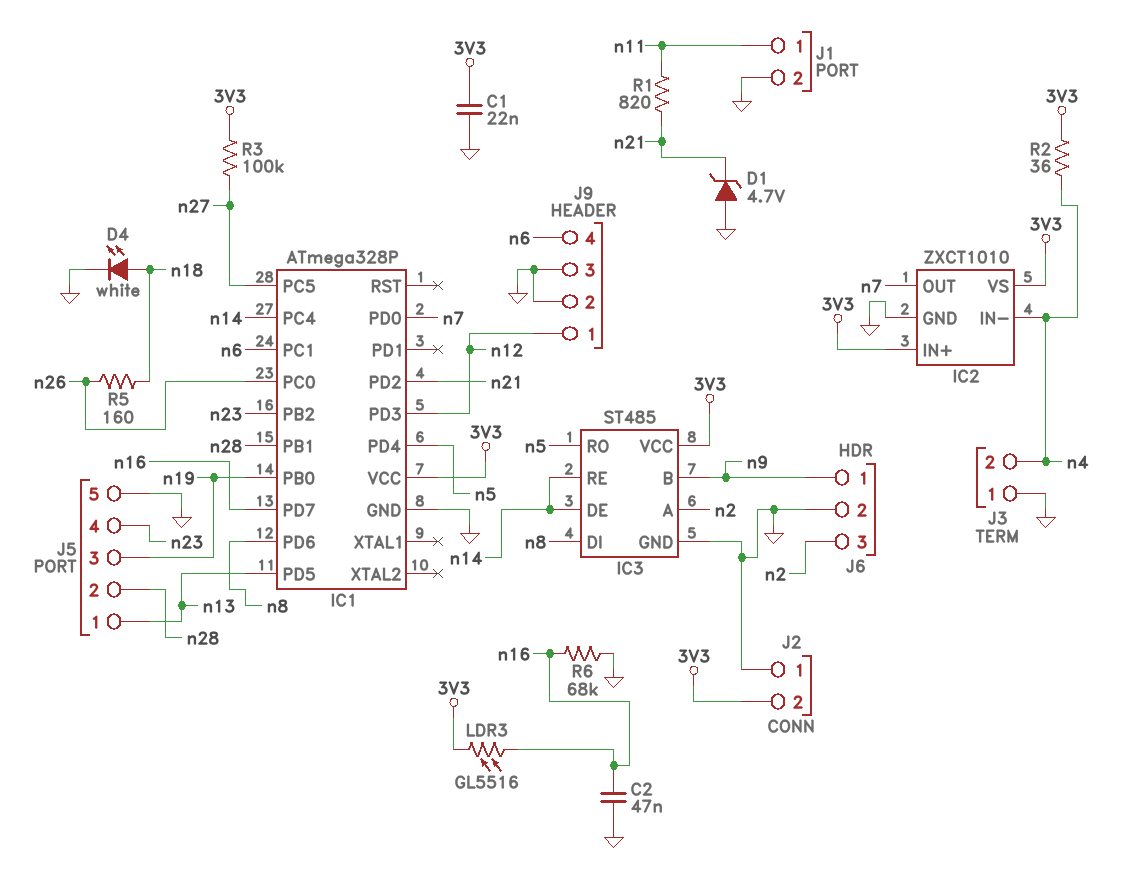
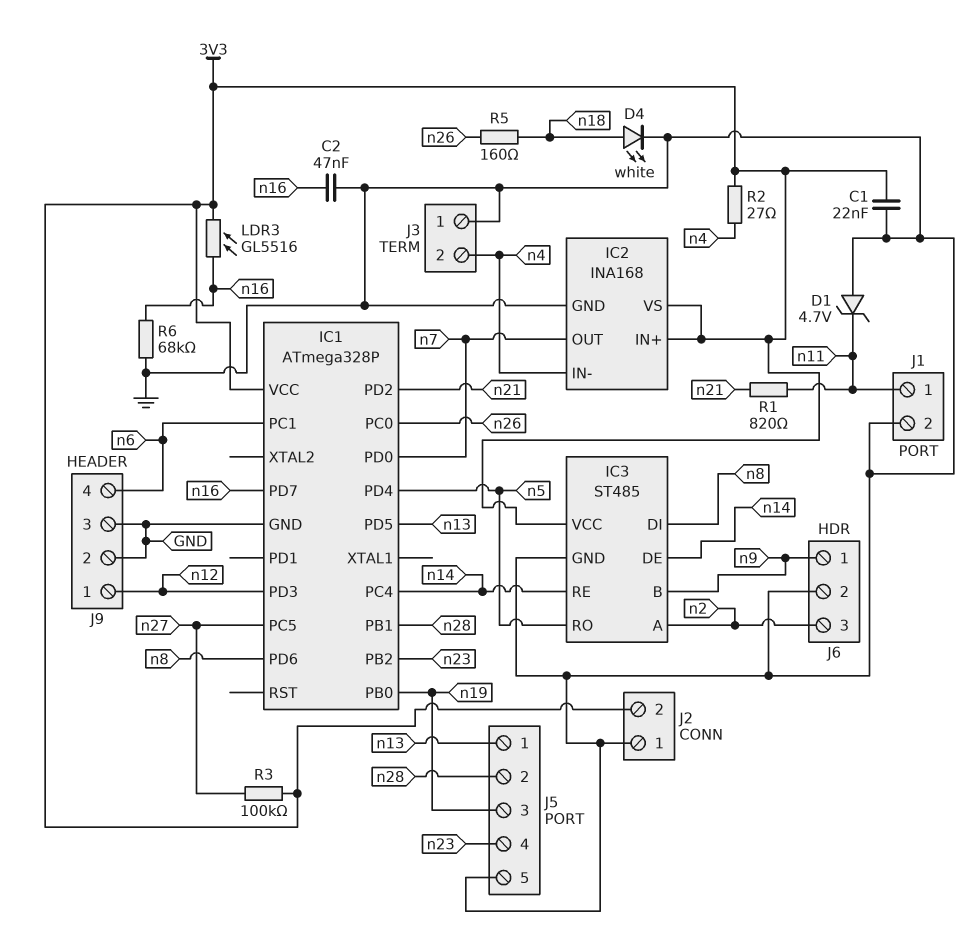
D1: zener 4.7V (A GND, K n21) -> zener 4.7V (A GND, K n11)
IC2: ZXCT1010 -> INA168
R2: 36 (3V3, n4) -> 27 (3V3, n4)

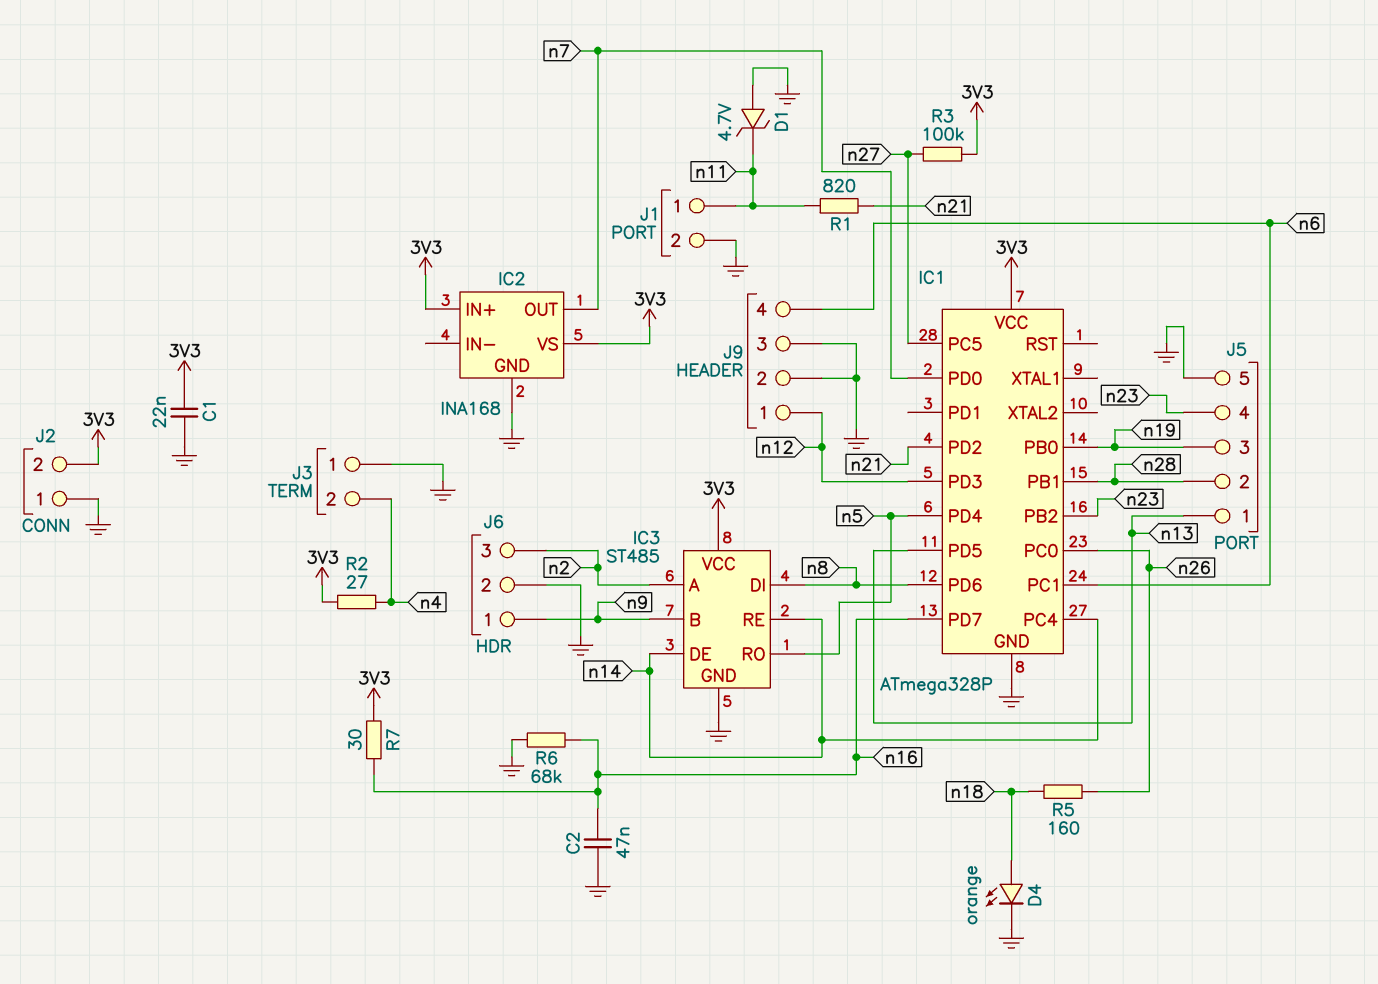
D4: LED white (A n18, K GND) -> LED orange (A n18, K GND)
IC2 pin IN-: n4 -> none
LDR3: GL5516 (3V3, n16) -> none
R7: none -> 30 (3V3, n16)

